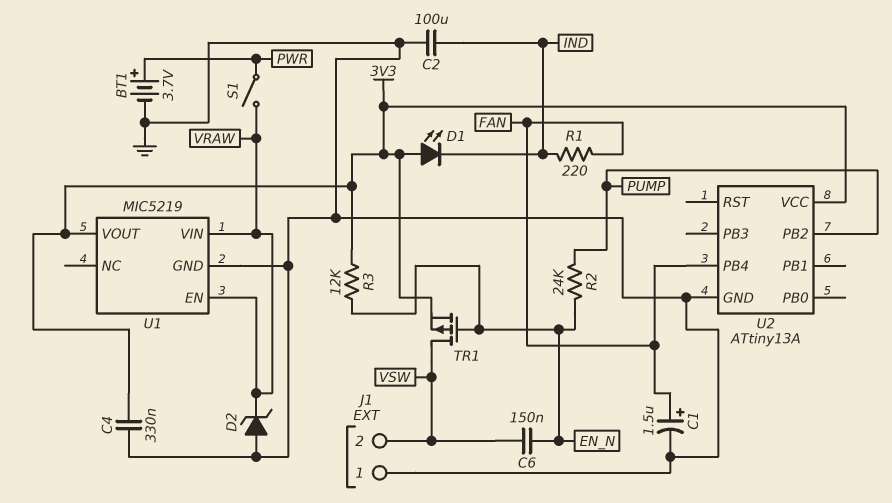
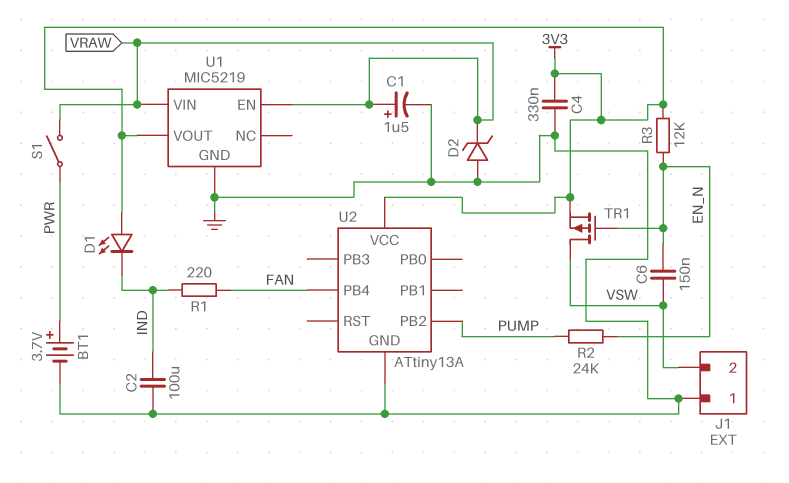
C1: 1.5uF (plus FAN, minus GND) -> 1.5uF (plus VRAW, minus GND)

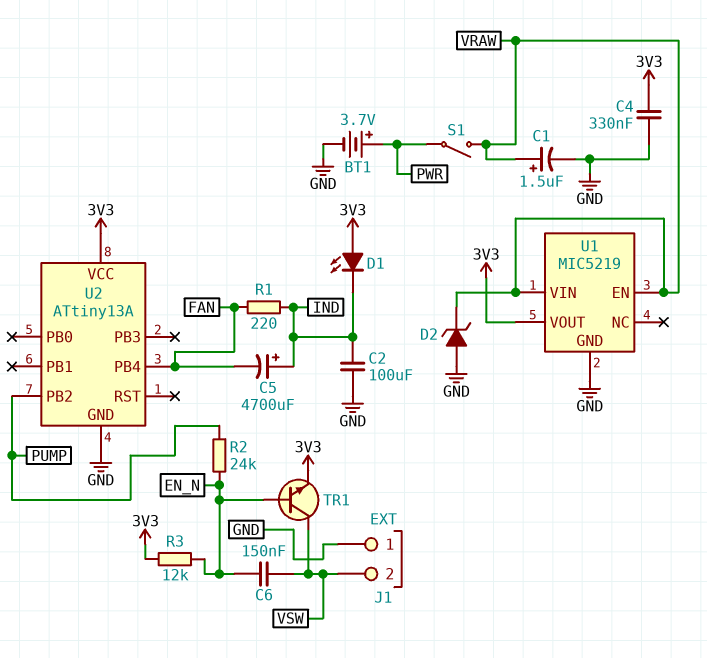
C5: none -> 4700uF (plus IND, minus FAN)
TR1: PMOS (G EN_N, D VSW, S 3V3) -> NPN (B EN_N, C VSW, E 3V3)

